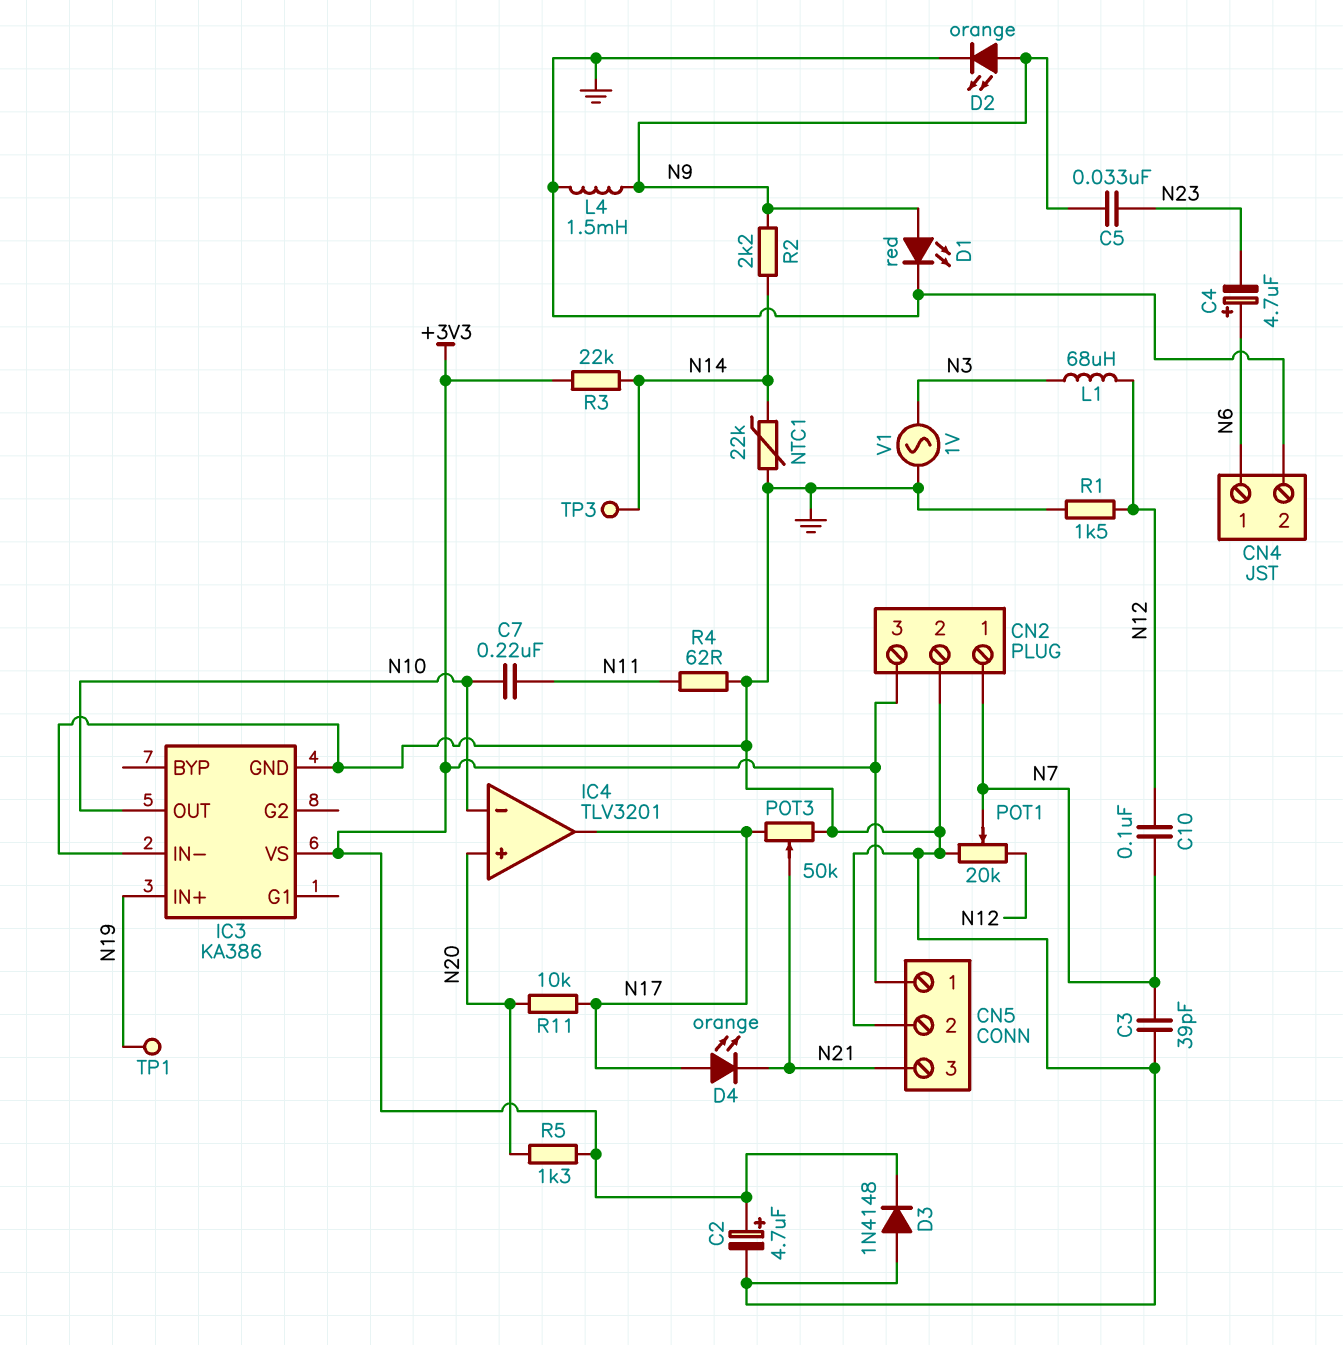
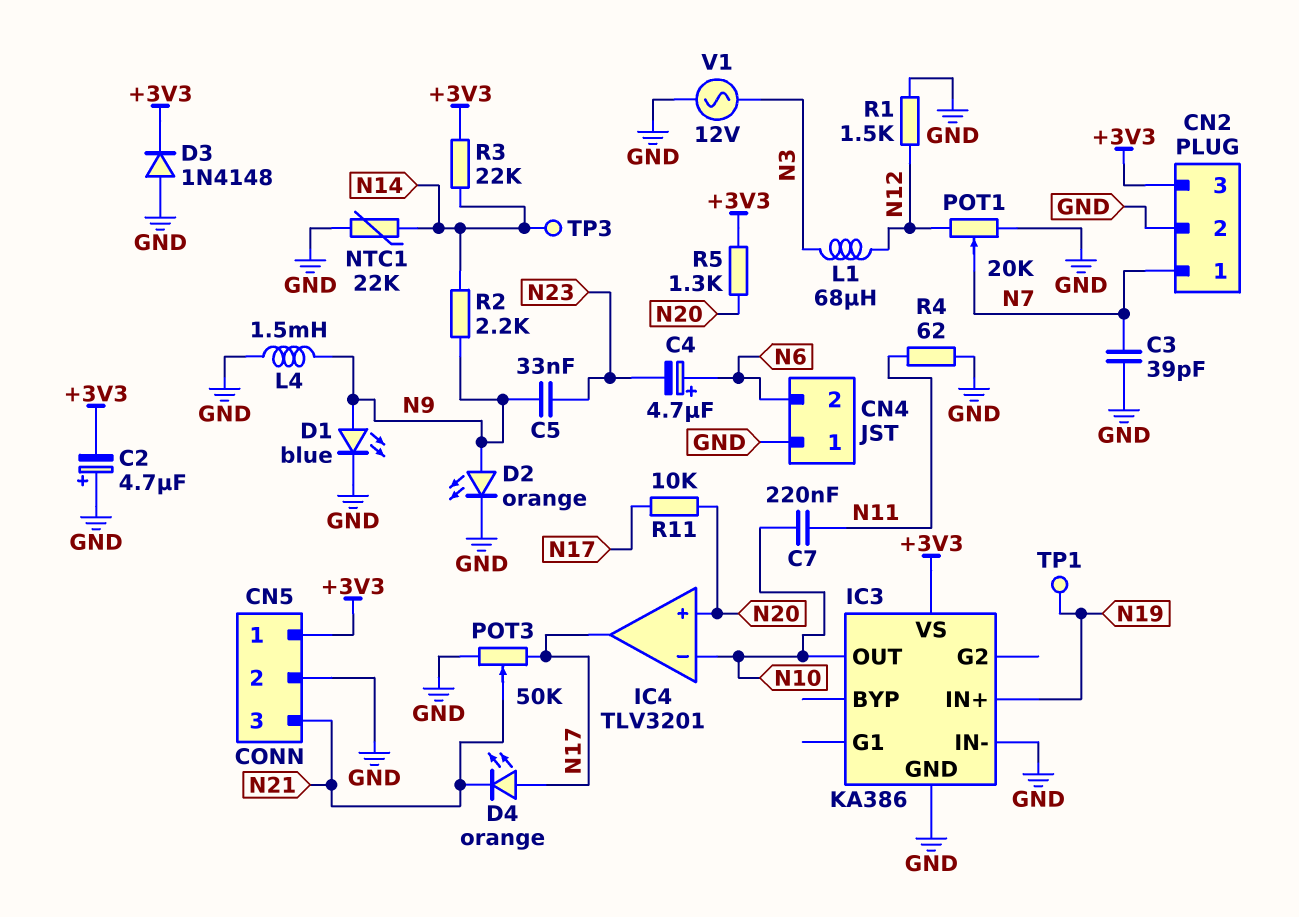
C2: 4.7uF (plus +3V3, minus GND) -> 4.7uF (plus GND, minus +3V3)
C10: 100nF (N7, N12) -> none
CN4 pin 1: N6 -> GND
CN4 pin 2: GND -> N6
D1: LED red (A N9, K GND) -> LED blue (A N9, K GND)
V1: AC 1V (GND, N3) -> AC 12V (GND, N3)

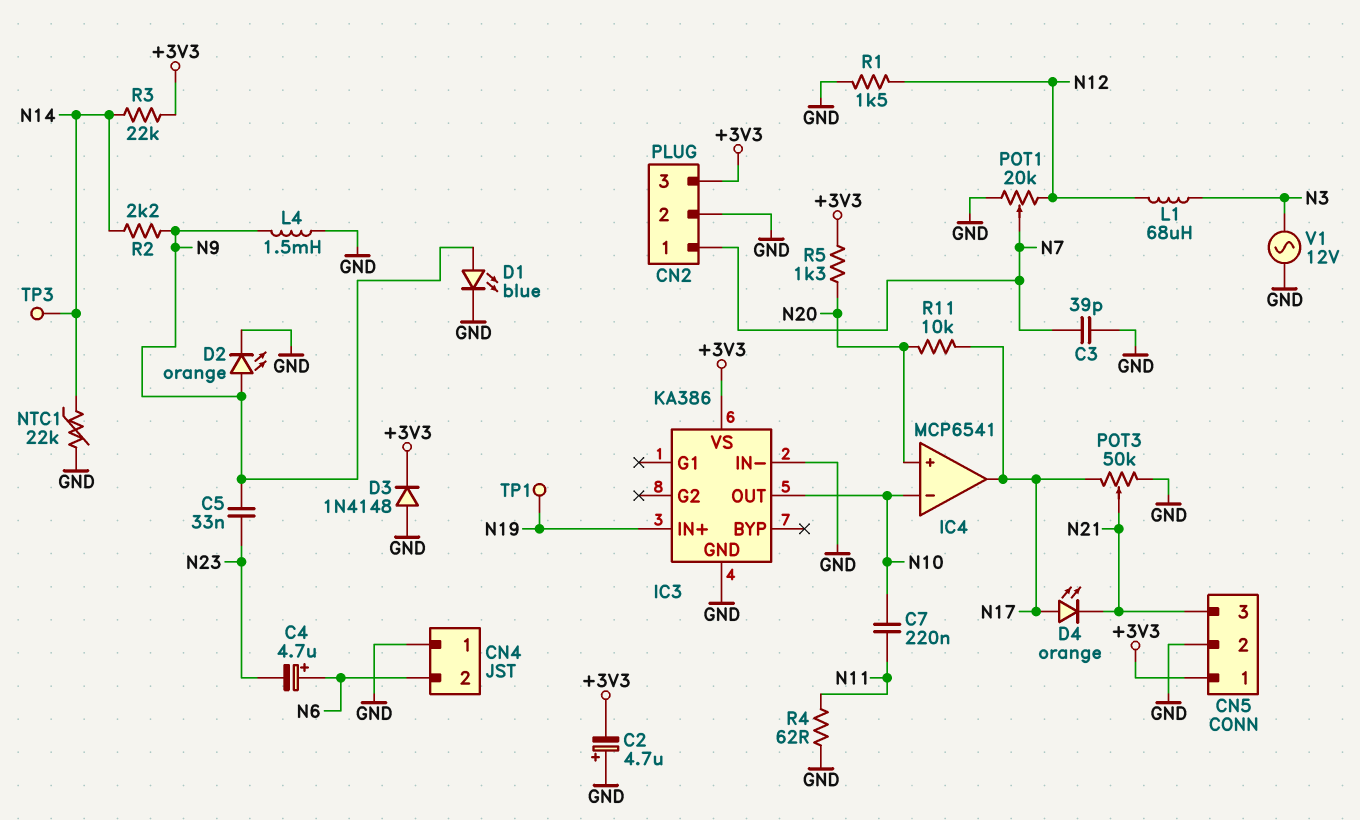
IC4: TLV3201 -> MCP6541

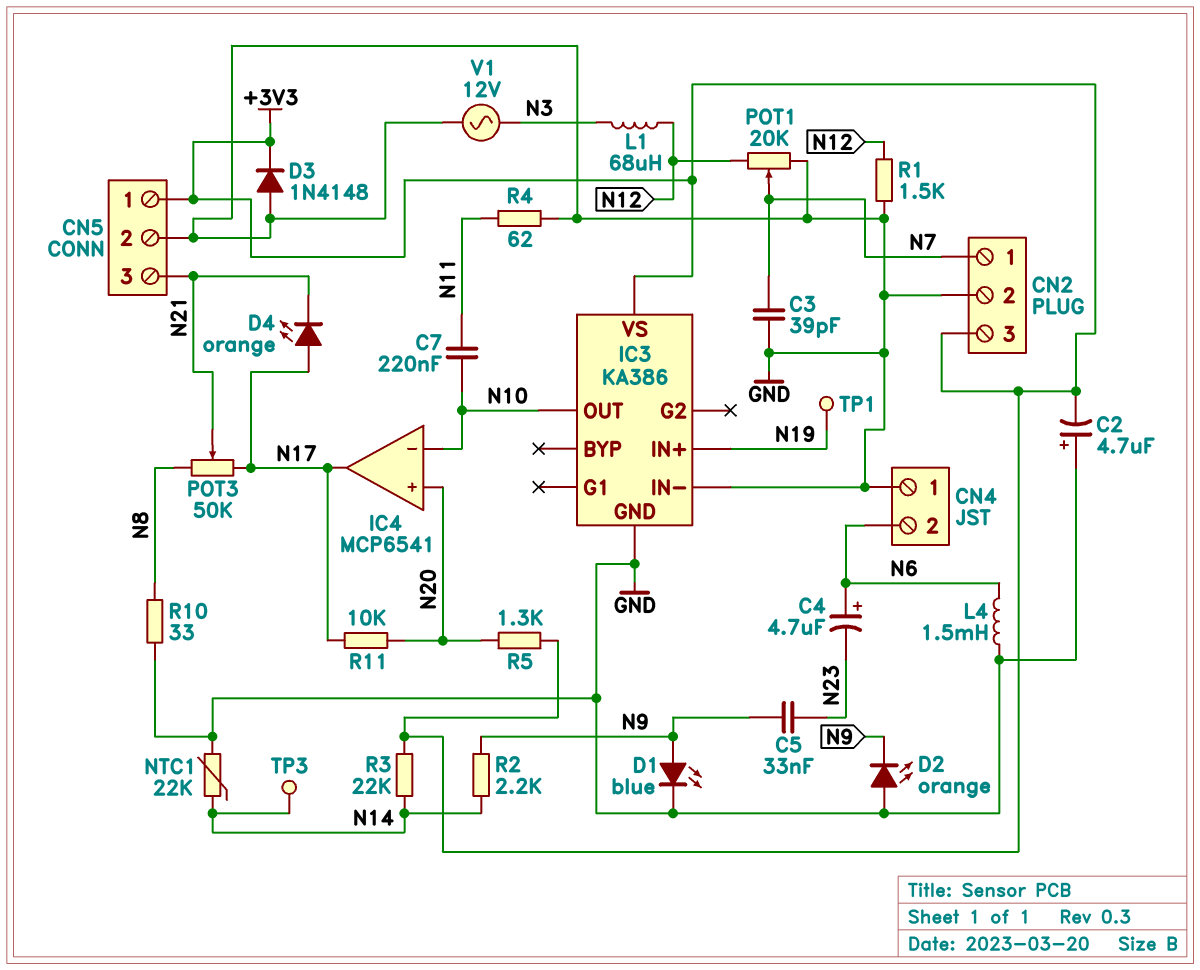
D2: LED orange (A N9, K GND) -> LED orange (A GND, K N9)
L4: 1.5mH (GND, N9) -> 1.5mH (GND, N6)
POT3: 50k (GND, N17, wiper N21) -> 50k (N8, N17, wiper N21)
R10: none -> 33 (GND, N8)

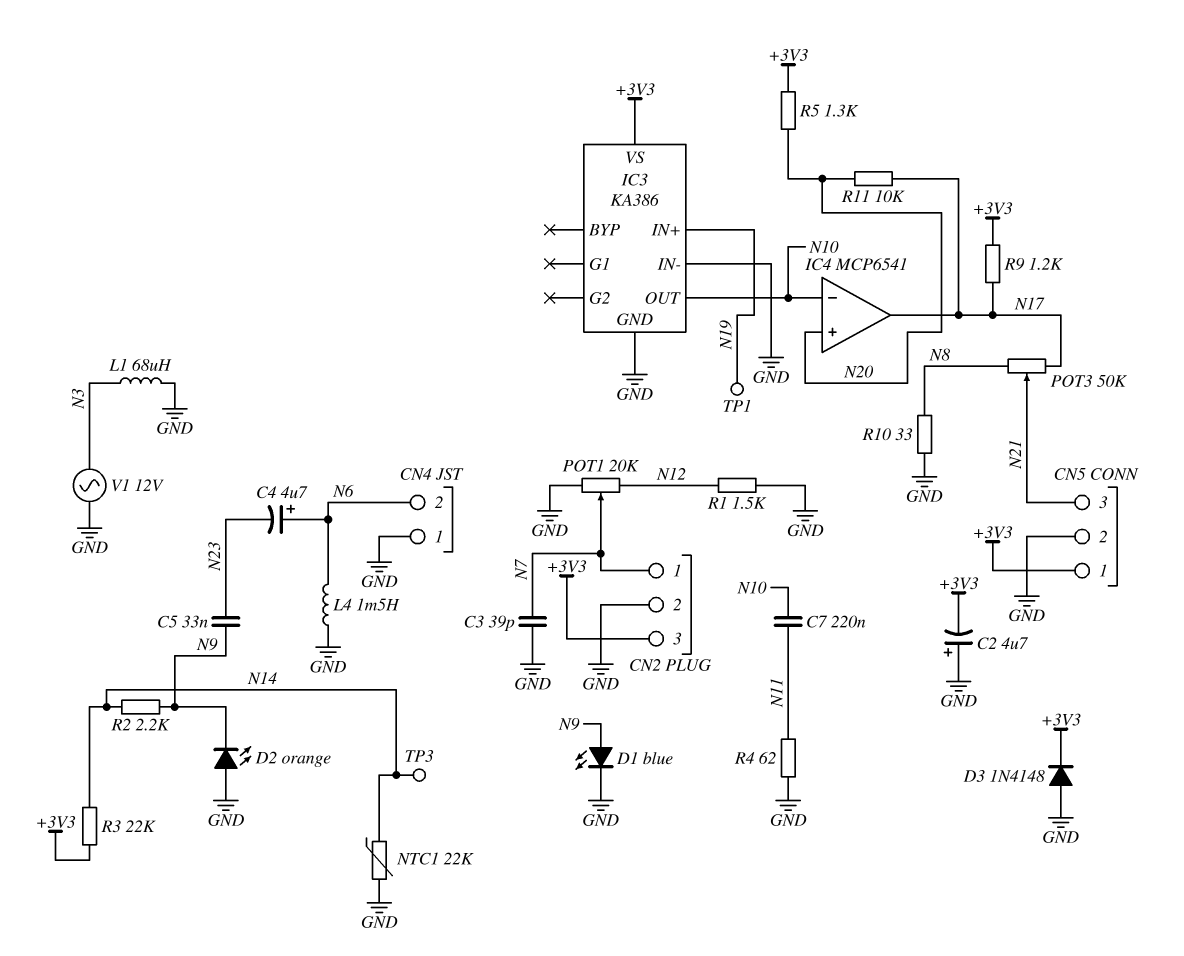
D4: LED orange (A N17, K N21) -> none
L1: 68uH (N3, N12) -> 68uH (GND, N3)
R9: none -> 1.2k (+3V3, N17)

